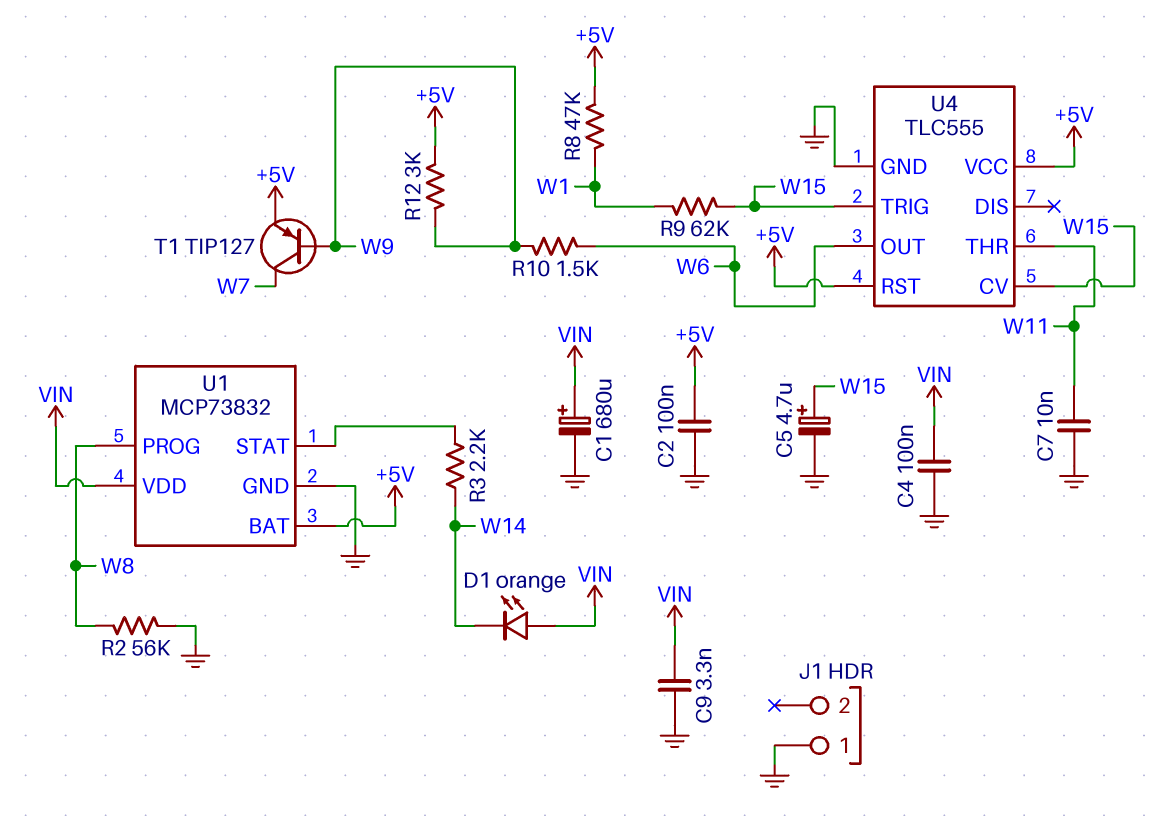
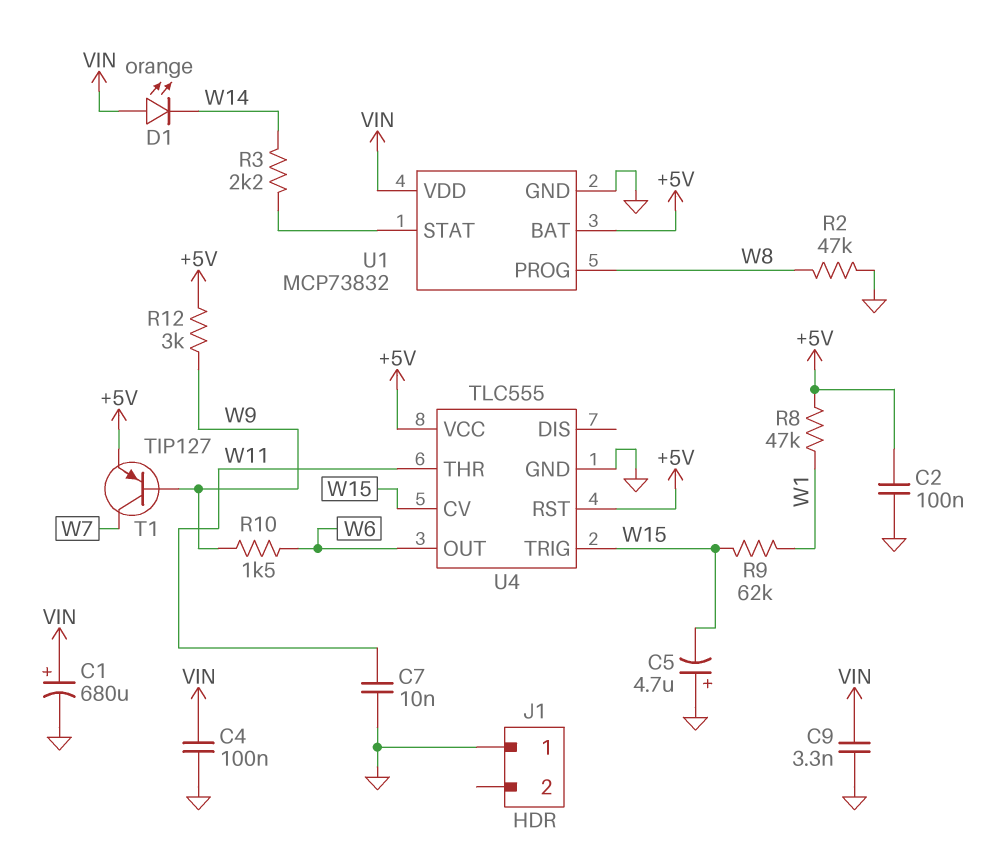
C5: 4.7uF (plus W15, minus GND) -> 4.7uF (plus GND, minus W15)
R2: 56k (GND, W8) -> 47k (GND, W8)

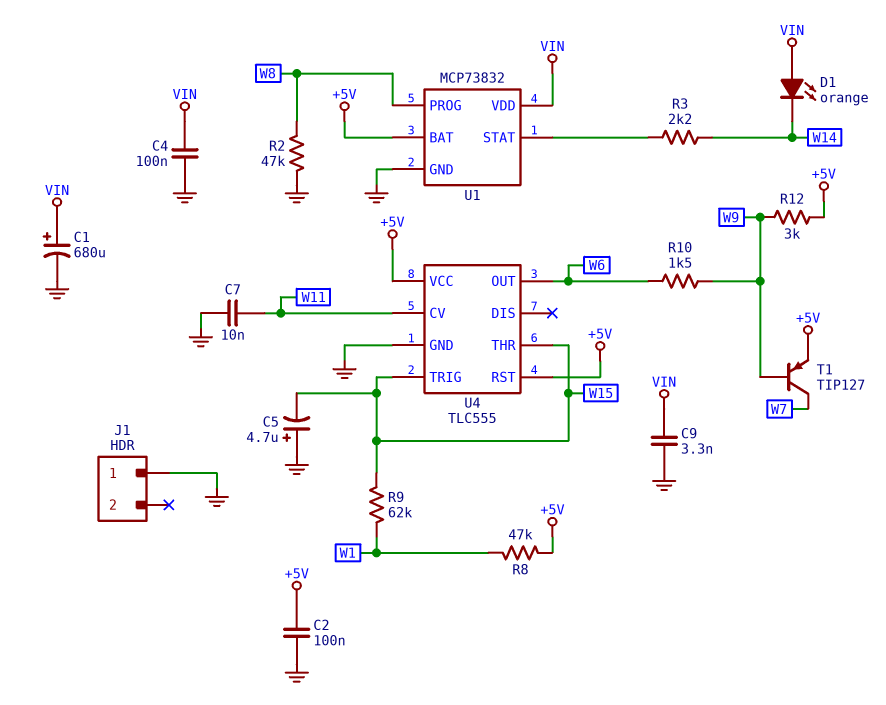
U4 pin CV: W15 -> W11
U4 pin THR: W11 -> W15

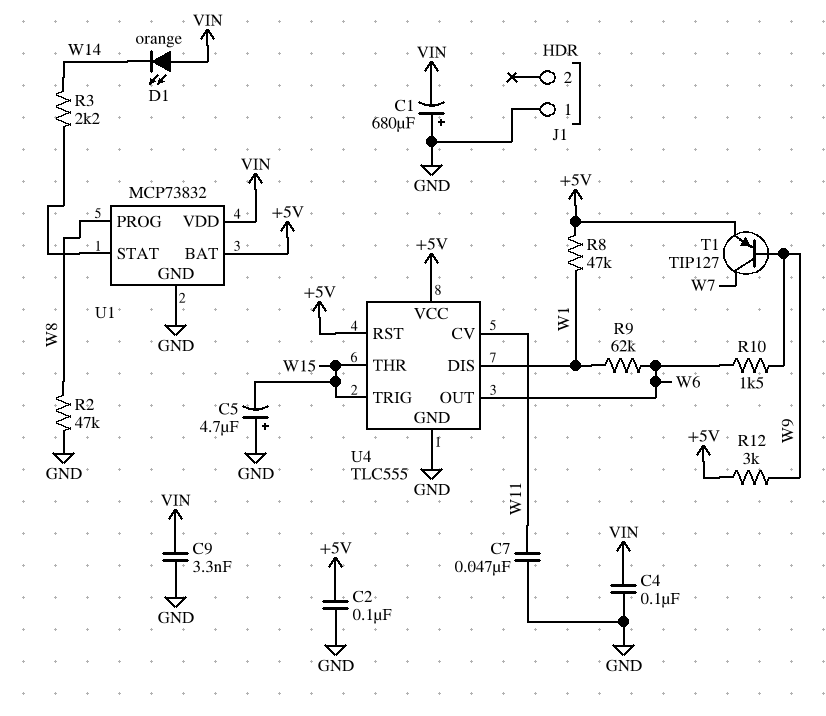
C1: 680uF (plus VIN, minus GND) -> 680uF (plus GND, minus VIN)
C7: 10nF (GND, W11) -> 47nF (GND, W11)
R9: 62k (W1, W15) -> 62k (W1, W6)
U4 pin DIS: none -> W1

